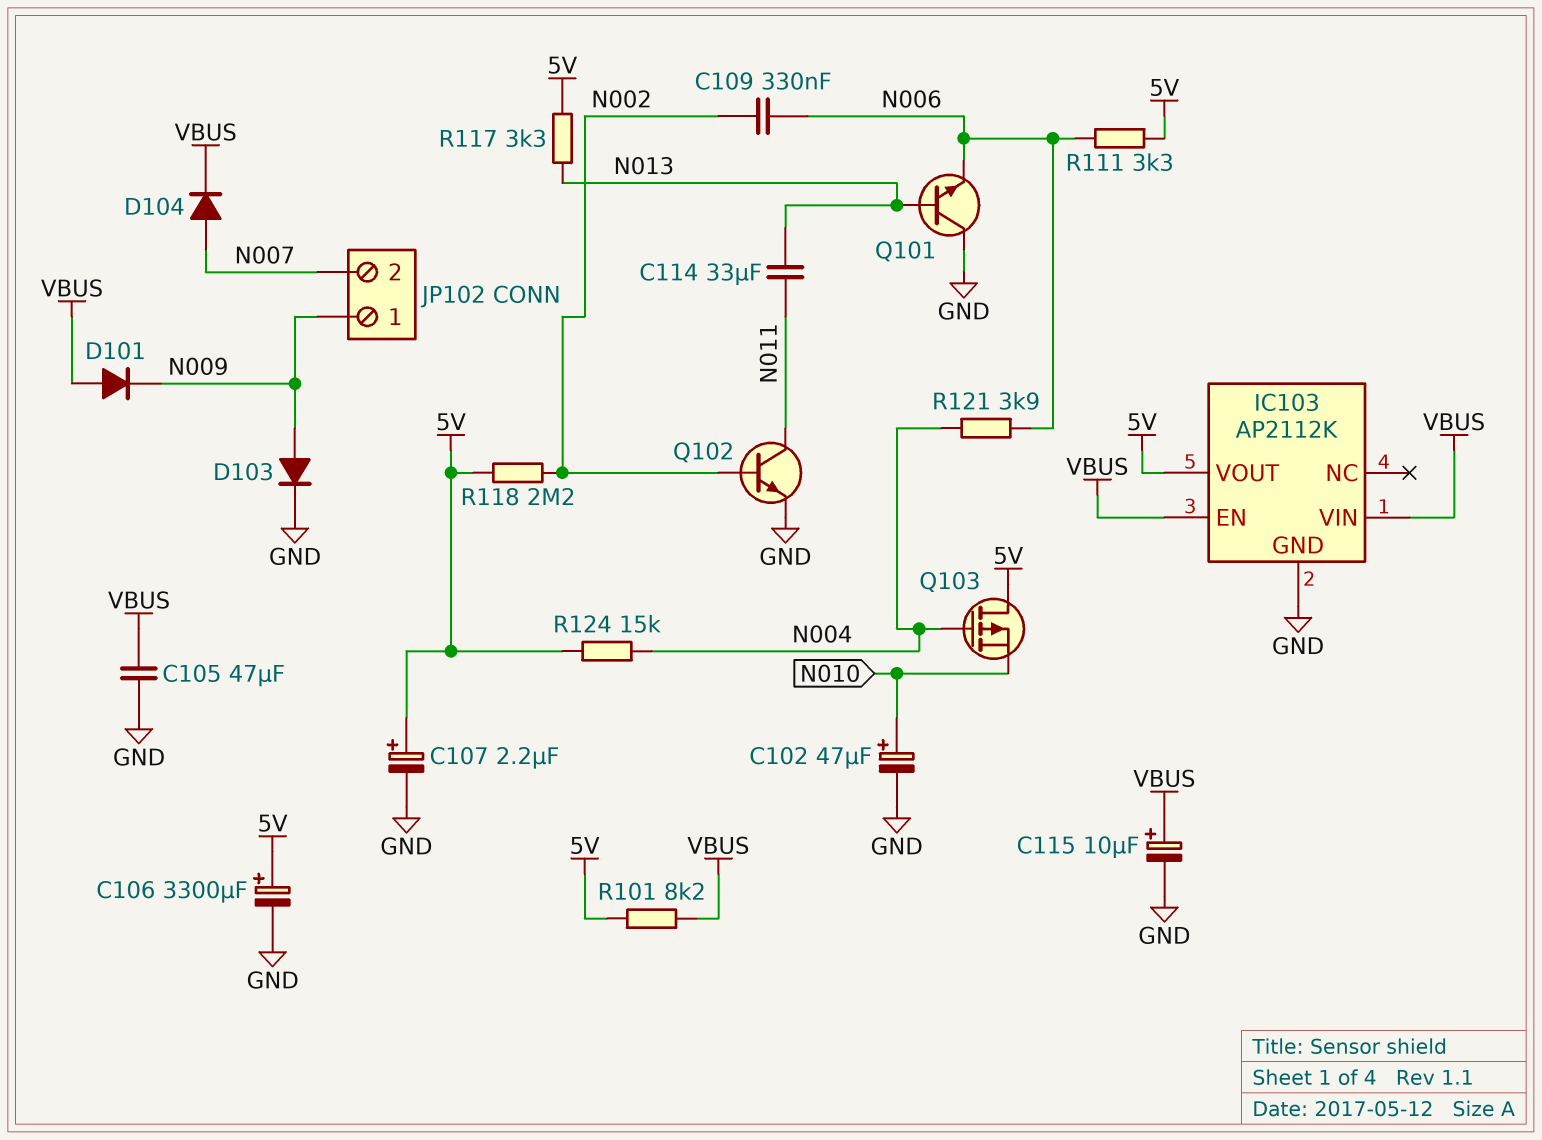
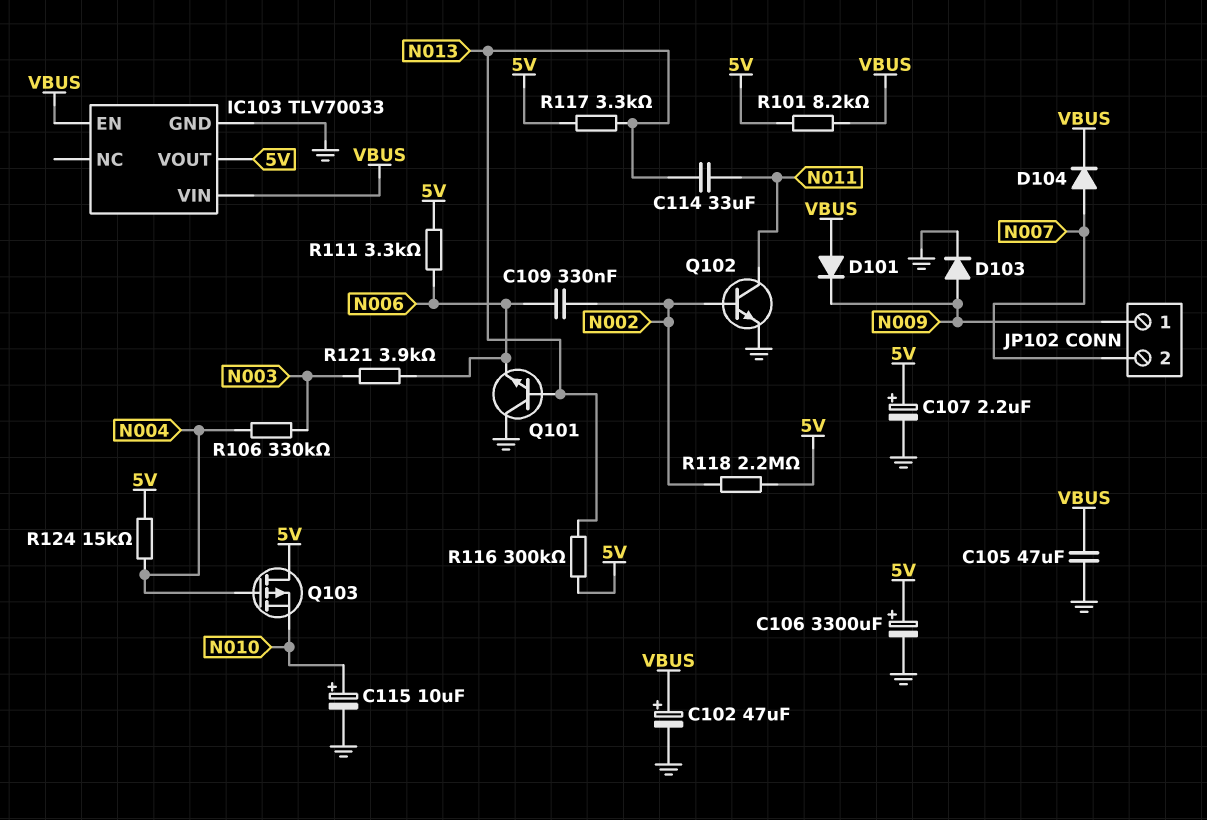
C102: 47uF (plus N010, minus GND) -> 47uF (plus VBUS, minus GND)
C115: 10uF (plus VBUS, minus GND) -> 10uF (plus N010, minus GND)
IC103: AP2112K -> TLV70033
R106: none -> 330k (N003, N004)
R116: none -> 300k (5V, N013)
R121: 3.9k (N004, N006) -> 3.9k (N003, N006)

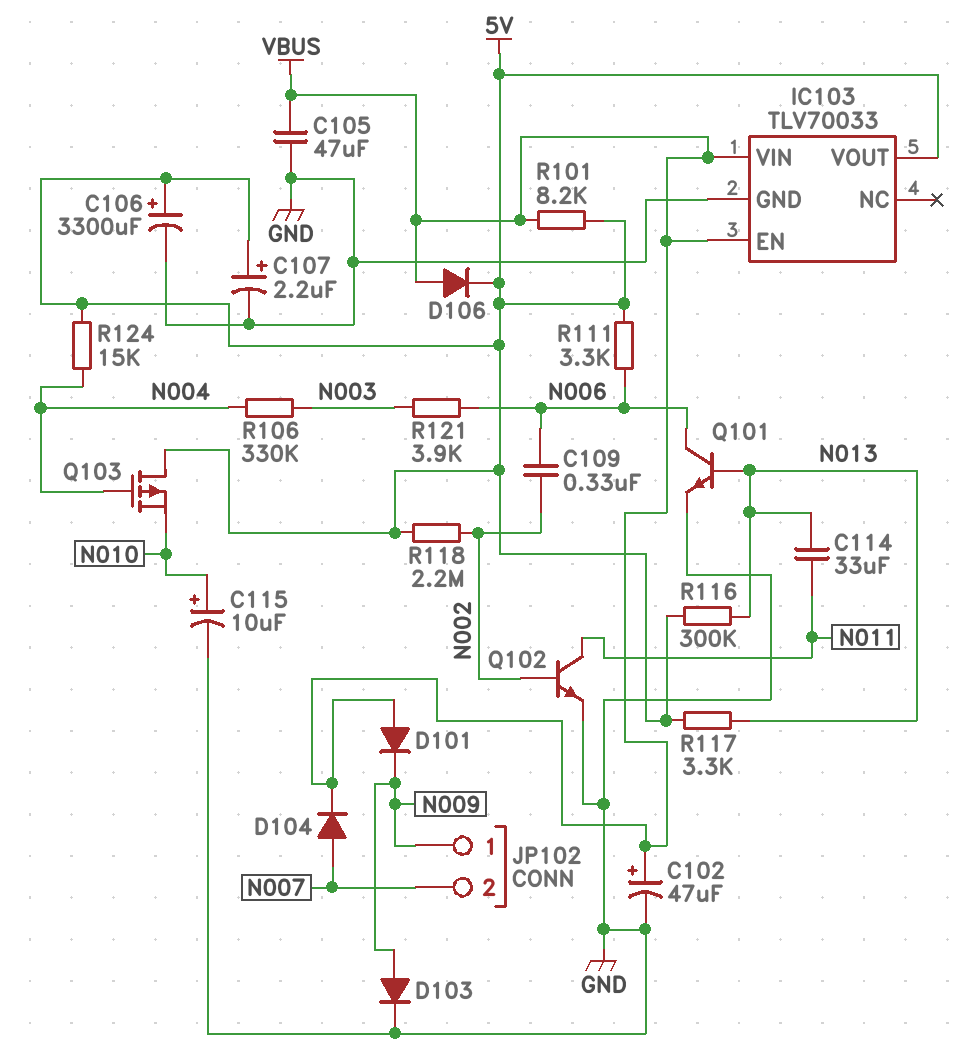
D106: none -> diode (A VBUS, K 5V)
Q101: NPN (B N013, C GND, E N006) -> NPN (B N013, C N006, E GND)

